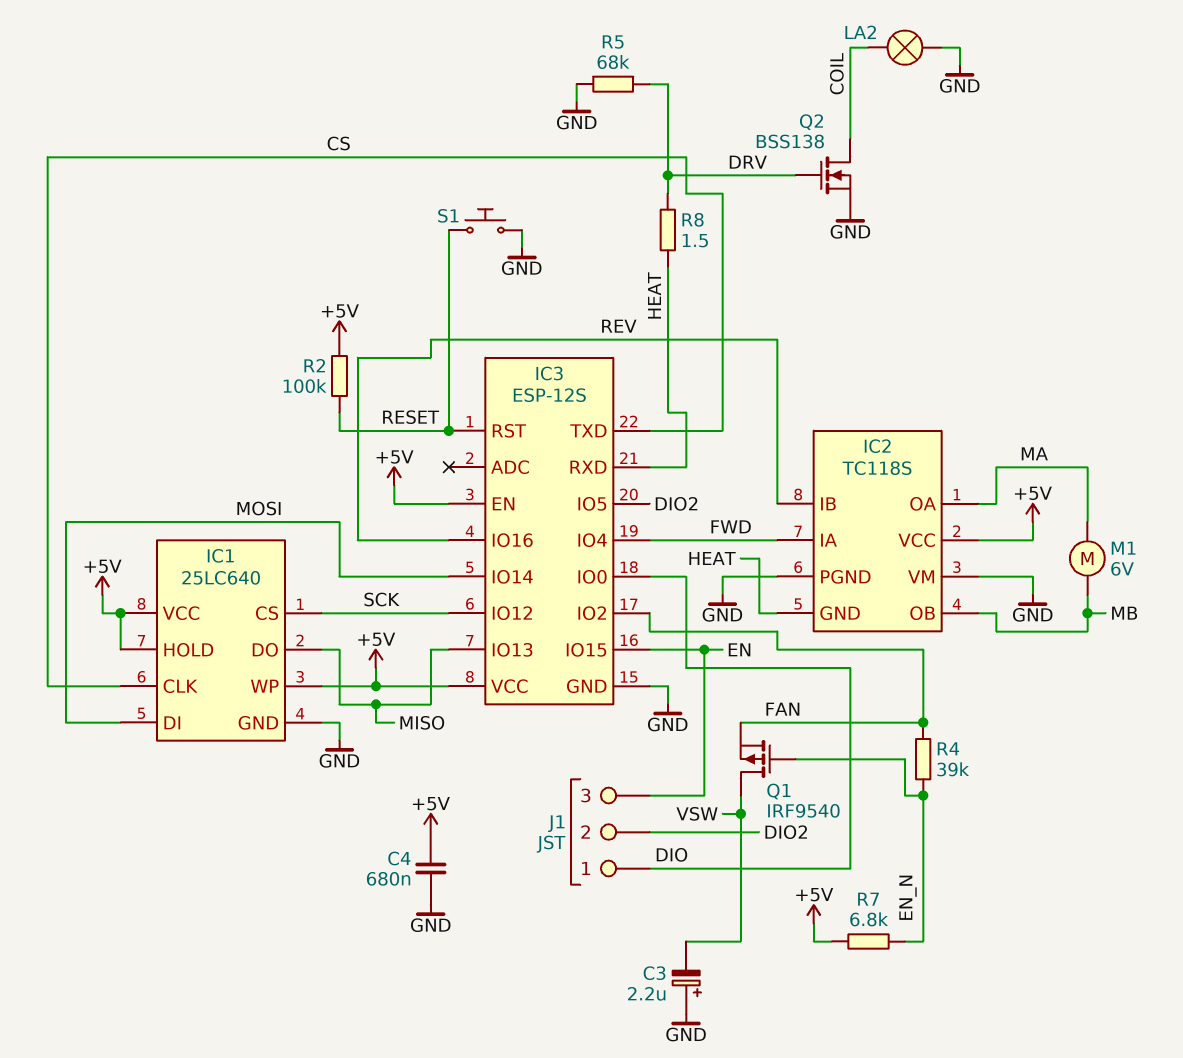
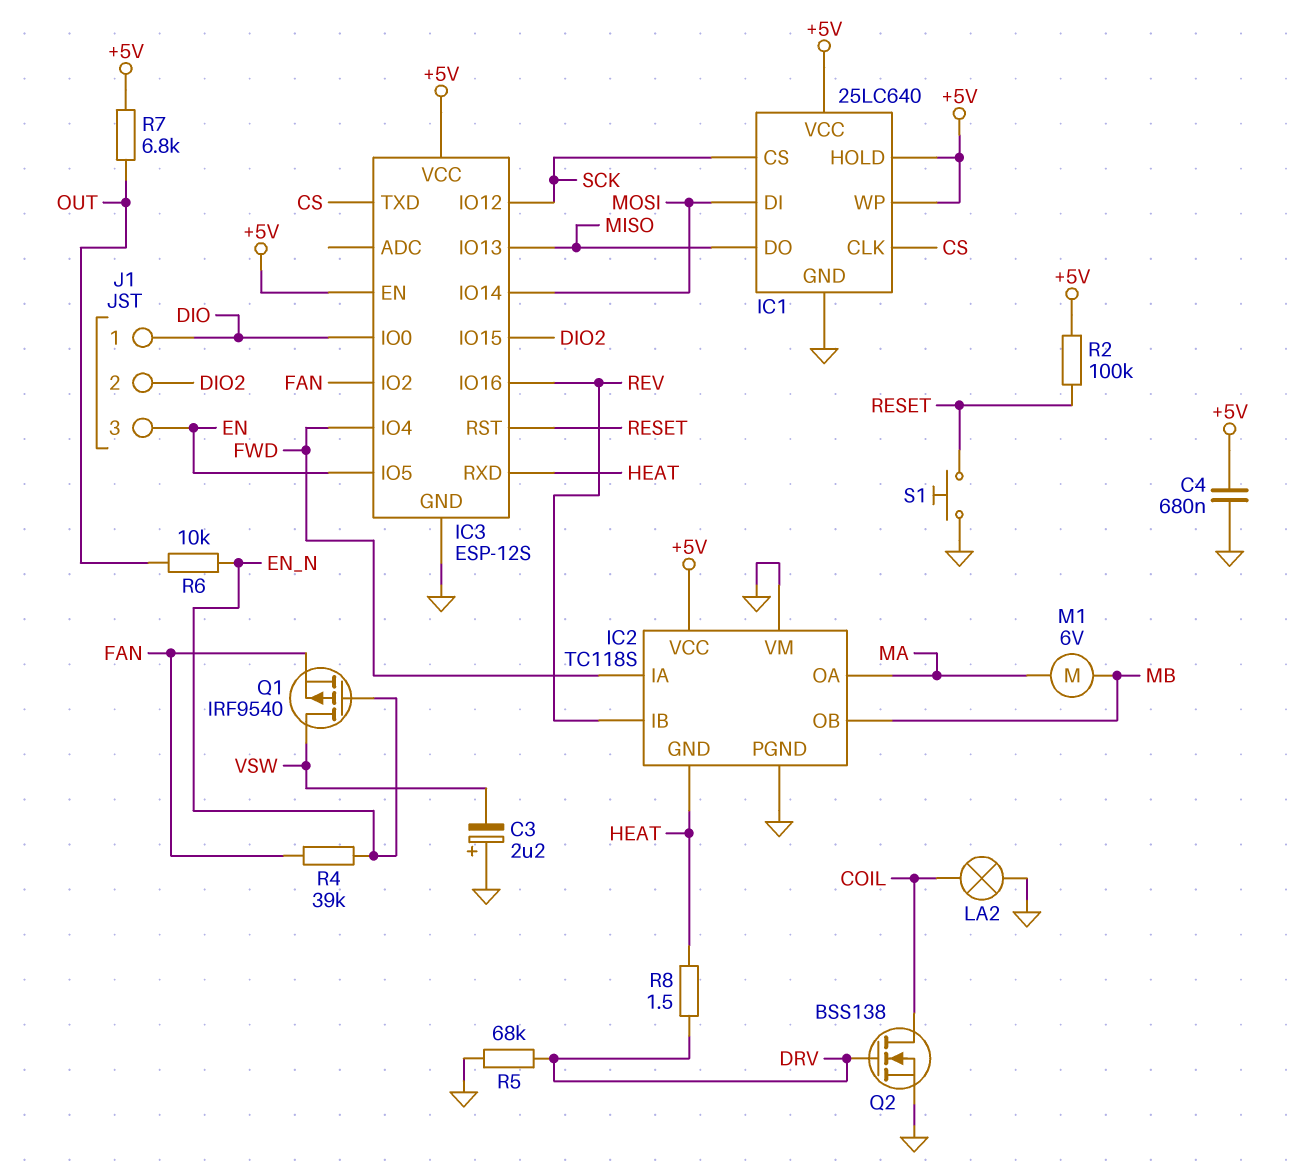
IC3 pin IO5: DIO2 -> EN
IC3 pin IO15: EN -> DIO2
R6: none -> 10k (EN_N, OUT)
R7: 6.8k (+5V, EN_N) -> 6.8k (+5V, OUT)

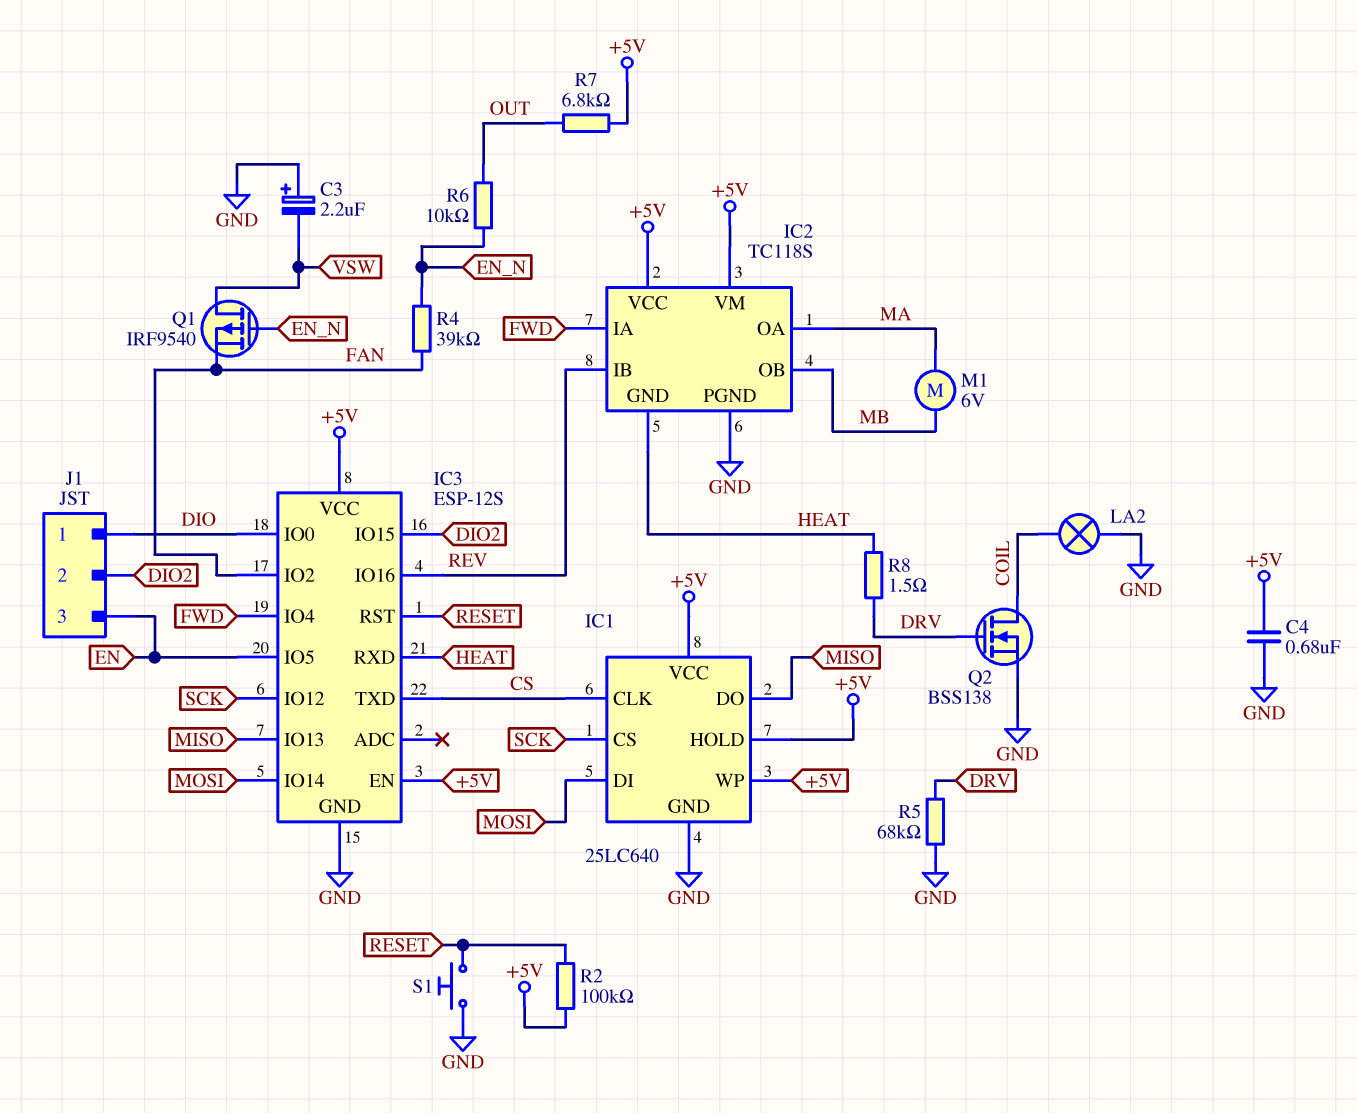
IC2 pin VM: GND -> +5V

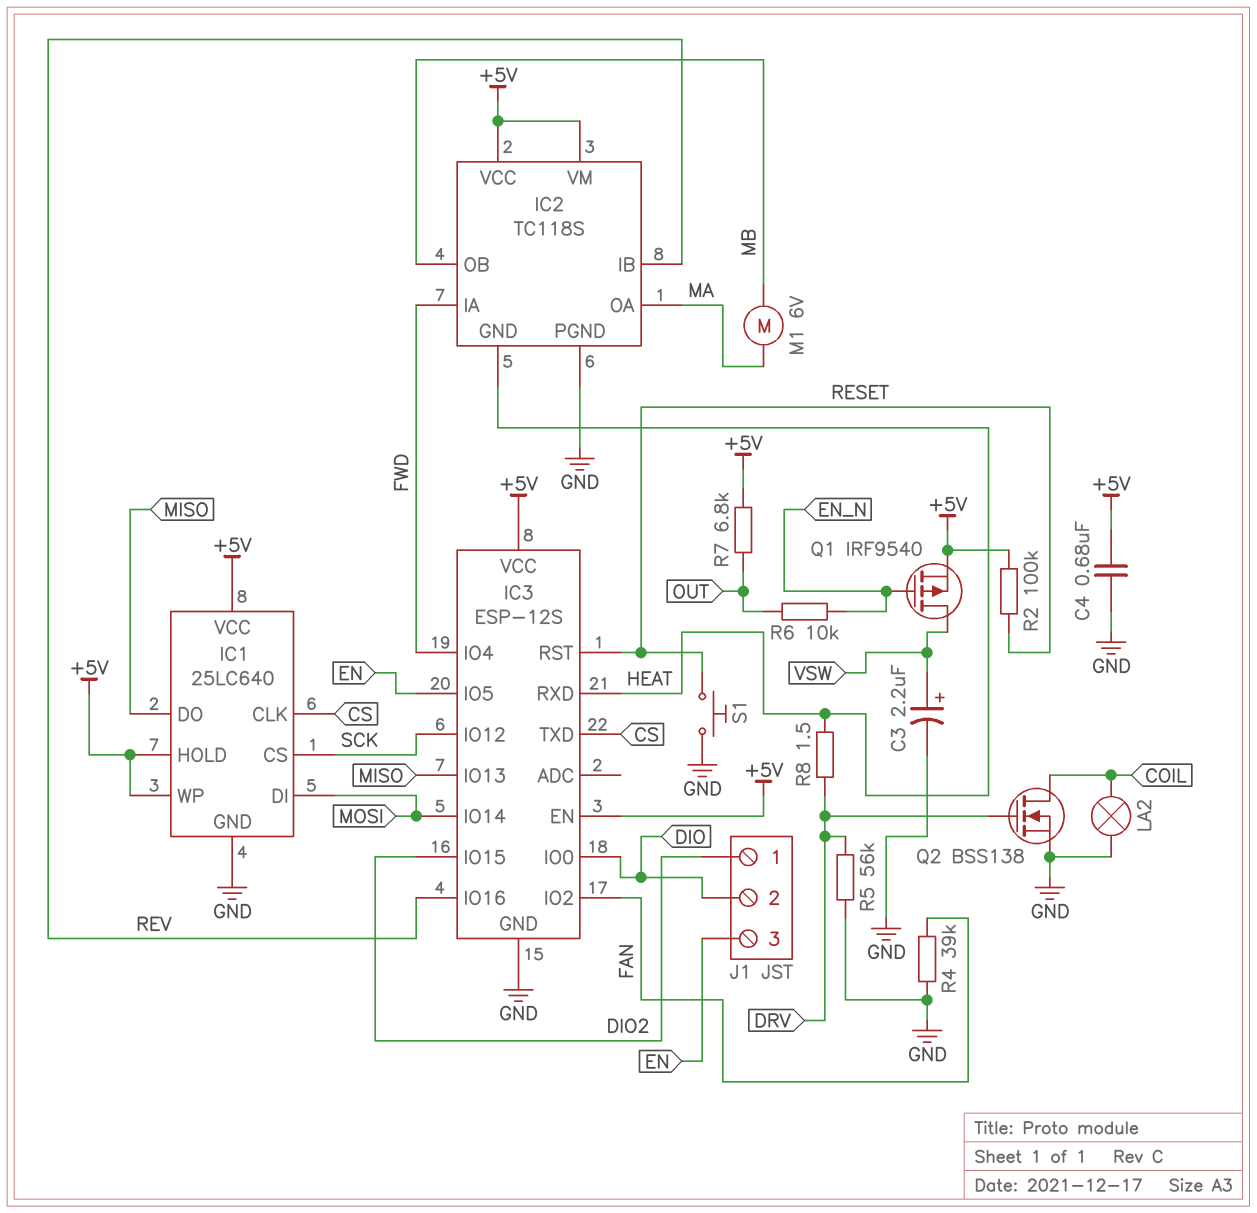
C3: 2.2uF (plus GND, minus VSW) -> 2.2uF (plus VSW, minus GND)
J1 pin 1: DIO -> DIO2
J1 pin 2: DIO2 -> DIO
Q1: PMOS IRF9540 (G EN_N, D VSW, S FAN) -> PMOS IRF9540 (G EN_N, D VSW, S +5V)
R4: 39k (EN_N, FAN) -> 39k (FAN, GND)
R5: 68k (DRV, GND) -> 56k (DRV, GND)

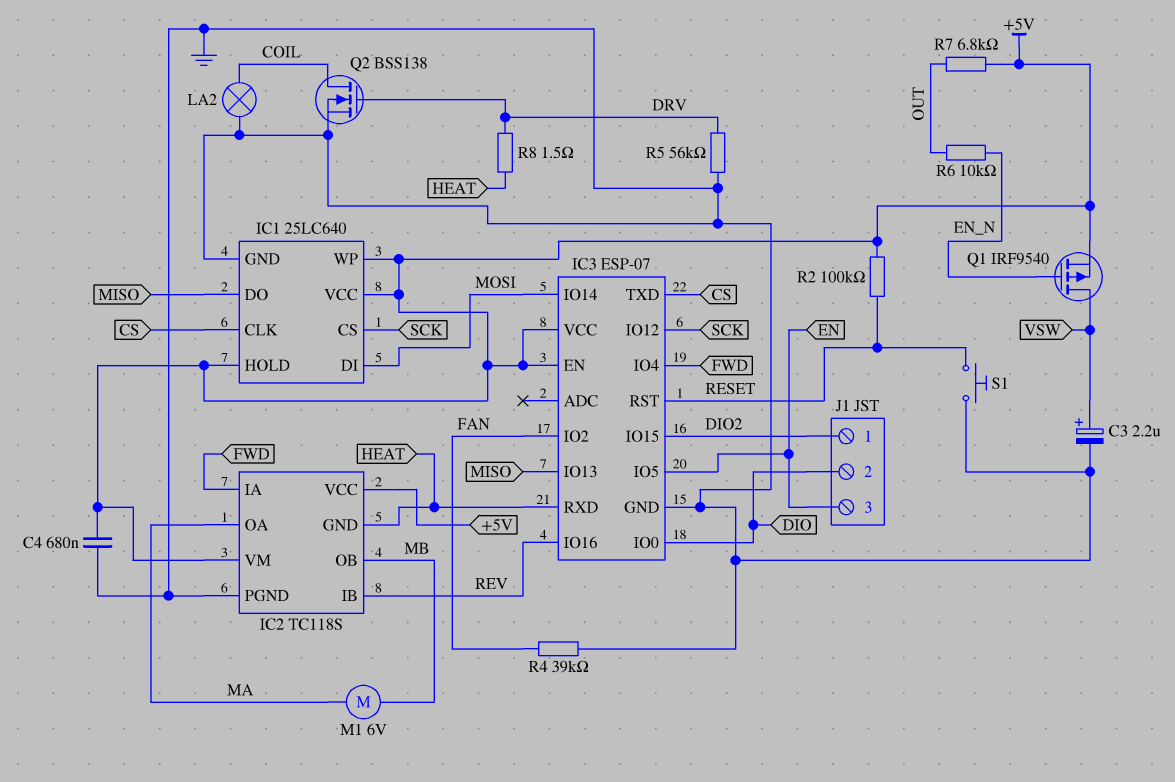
IC3: ESP-12S -> ESP-07

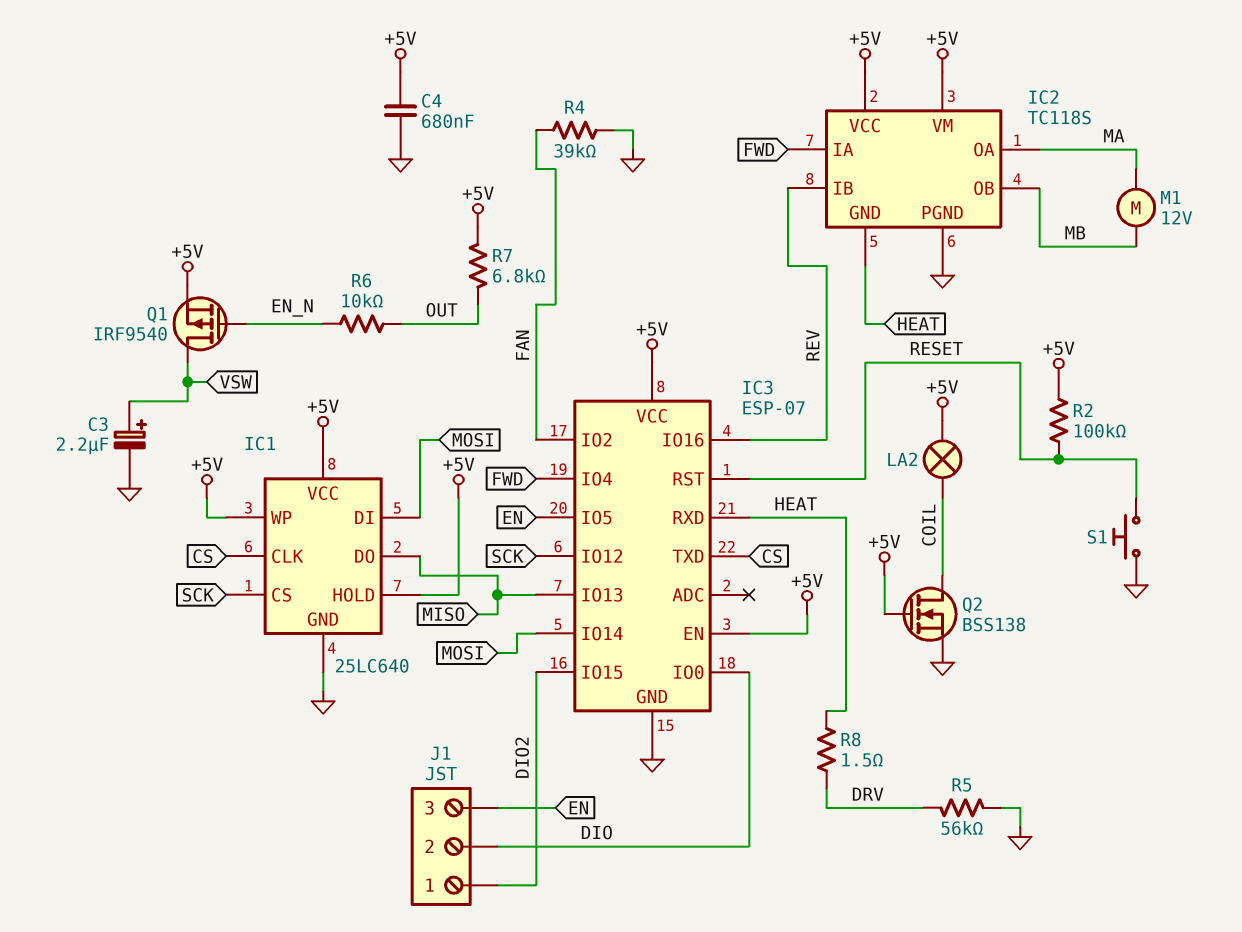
LA2: lamp (COIL, GND) -> lamp (+5V, COIL)
M1: motor 6V (MA, MB) -> motor 12V (MA, MB)
Q2: NMOS BSS138 (G DRV, D COIL, S GND) -> NMOS BSS138 (G +5V, D COIL, S GND)

